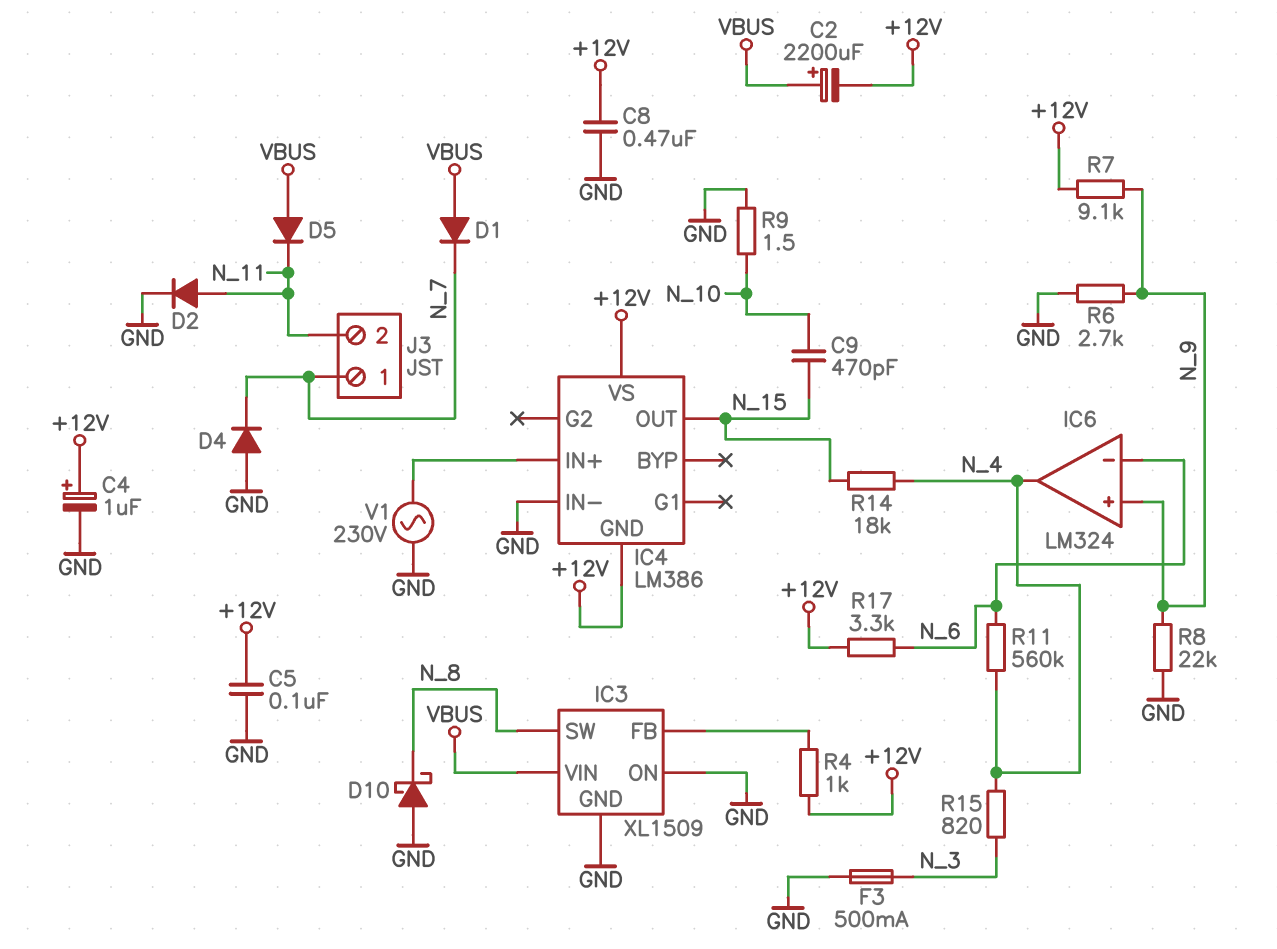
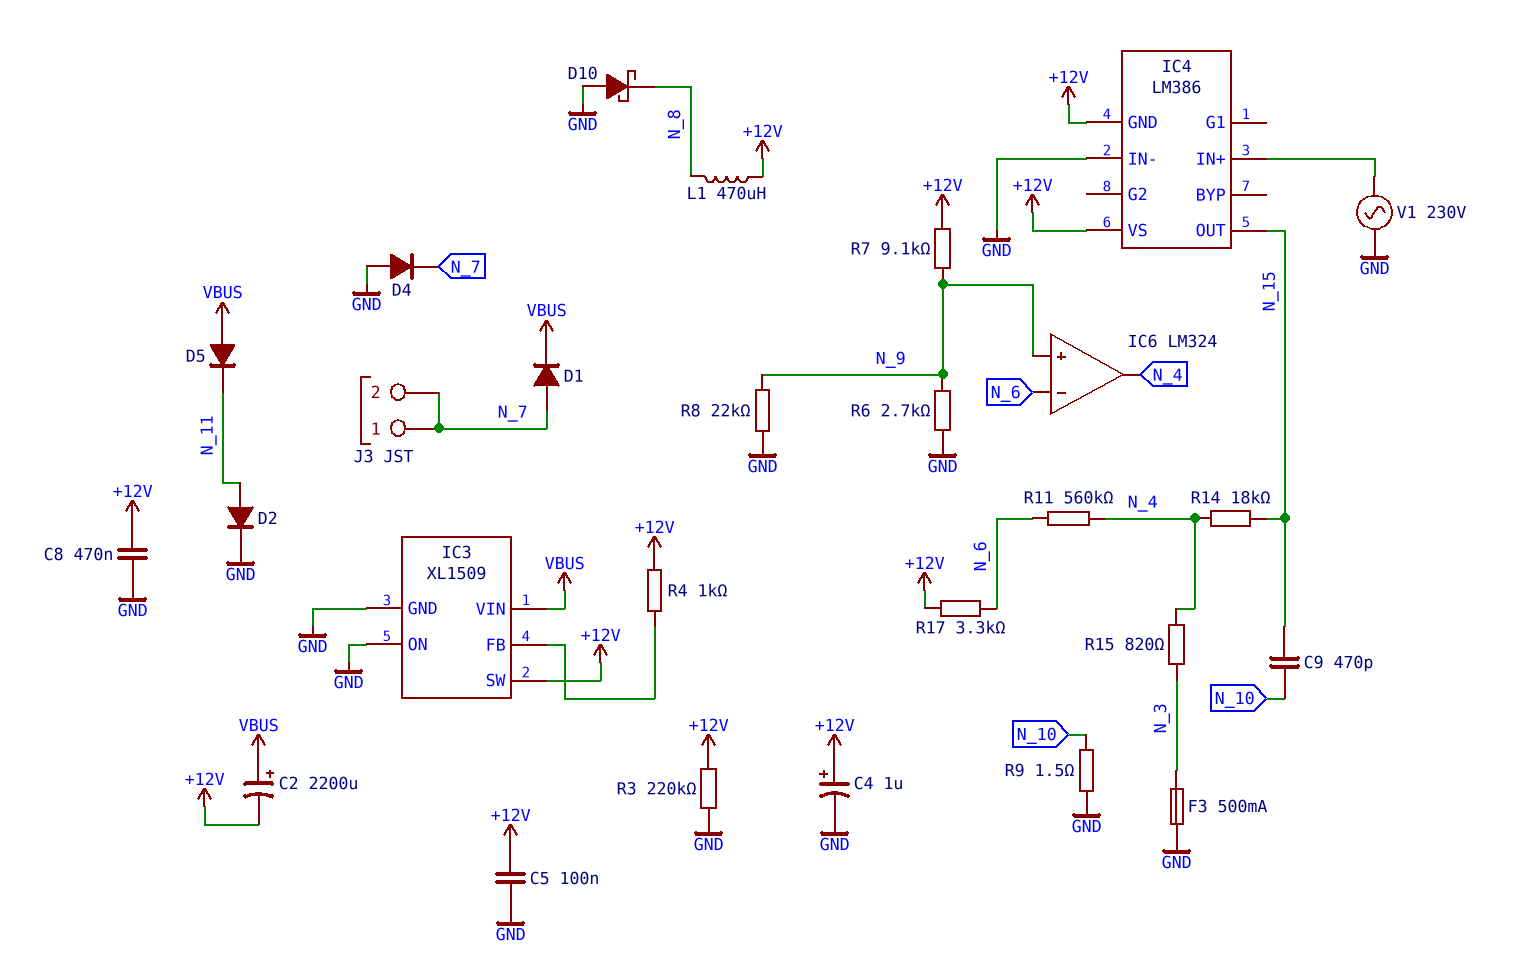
D1: diode (A VBUS, K N_7) -> diode (A N_7, K VBUS)
IC3 pin SW: N_8 -> +12V
J3 pin 2: N_11 -> N_7
L1: none -> 470uH (+12V, N_8)
R3: none -> 220k (+12V, GND)

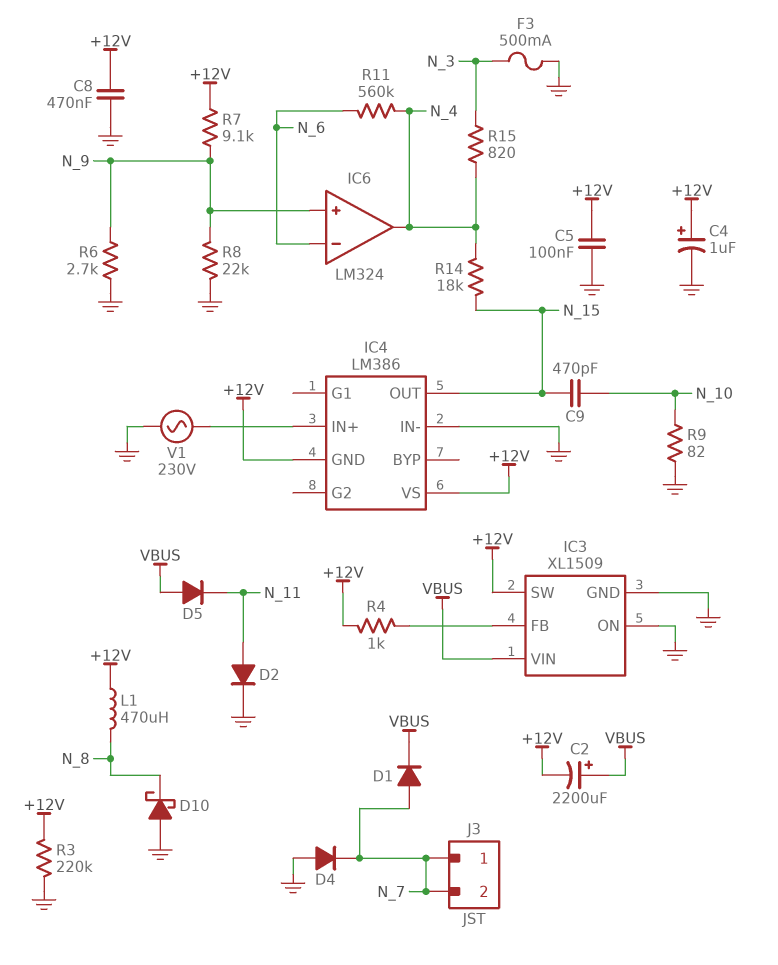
R9: 1.5 (GND, N_10) -> 82 (GND, N_10)
R17: 3.3k (+12V, N_6) -> none

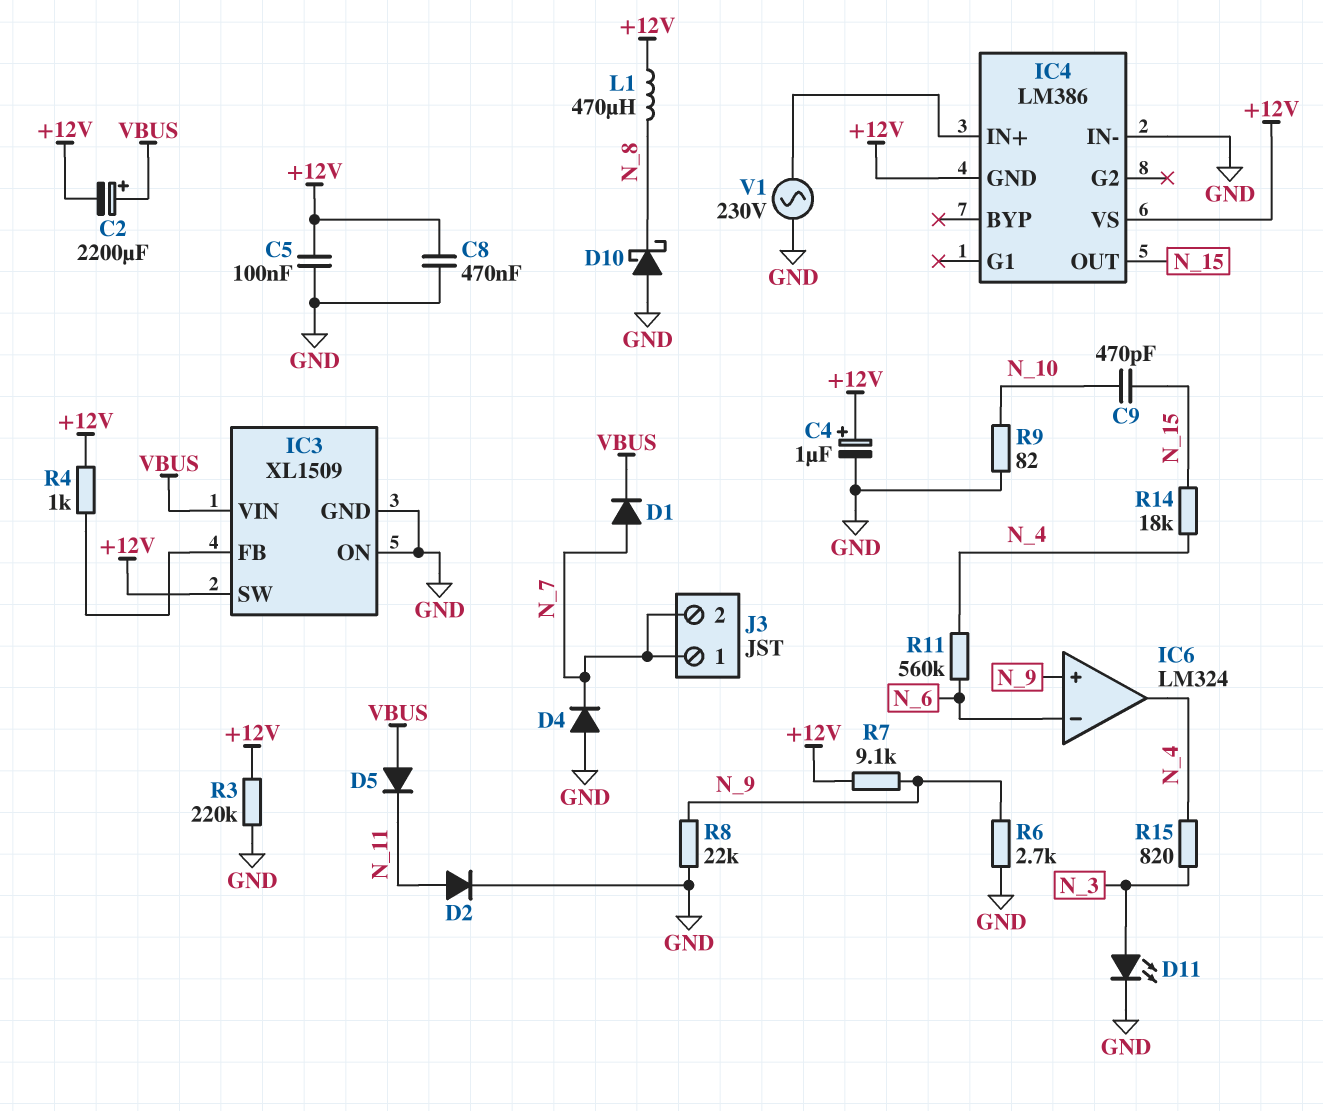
D11: none -> LED (A N_3, K GND)
F3: 500mA (GND, N_3) -> none

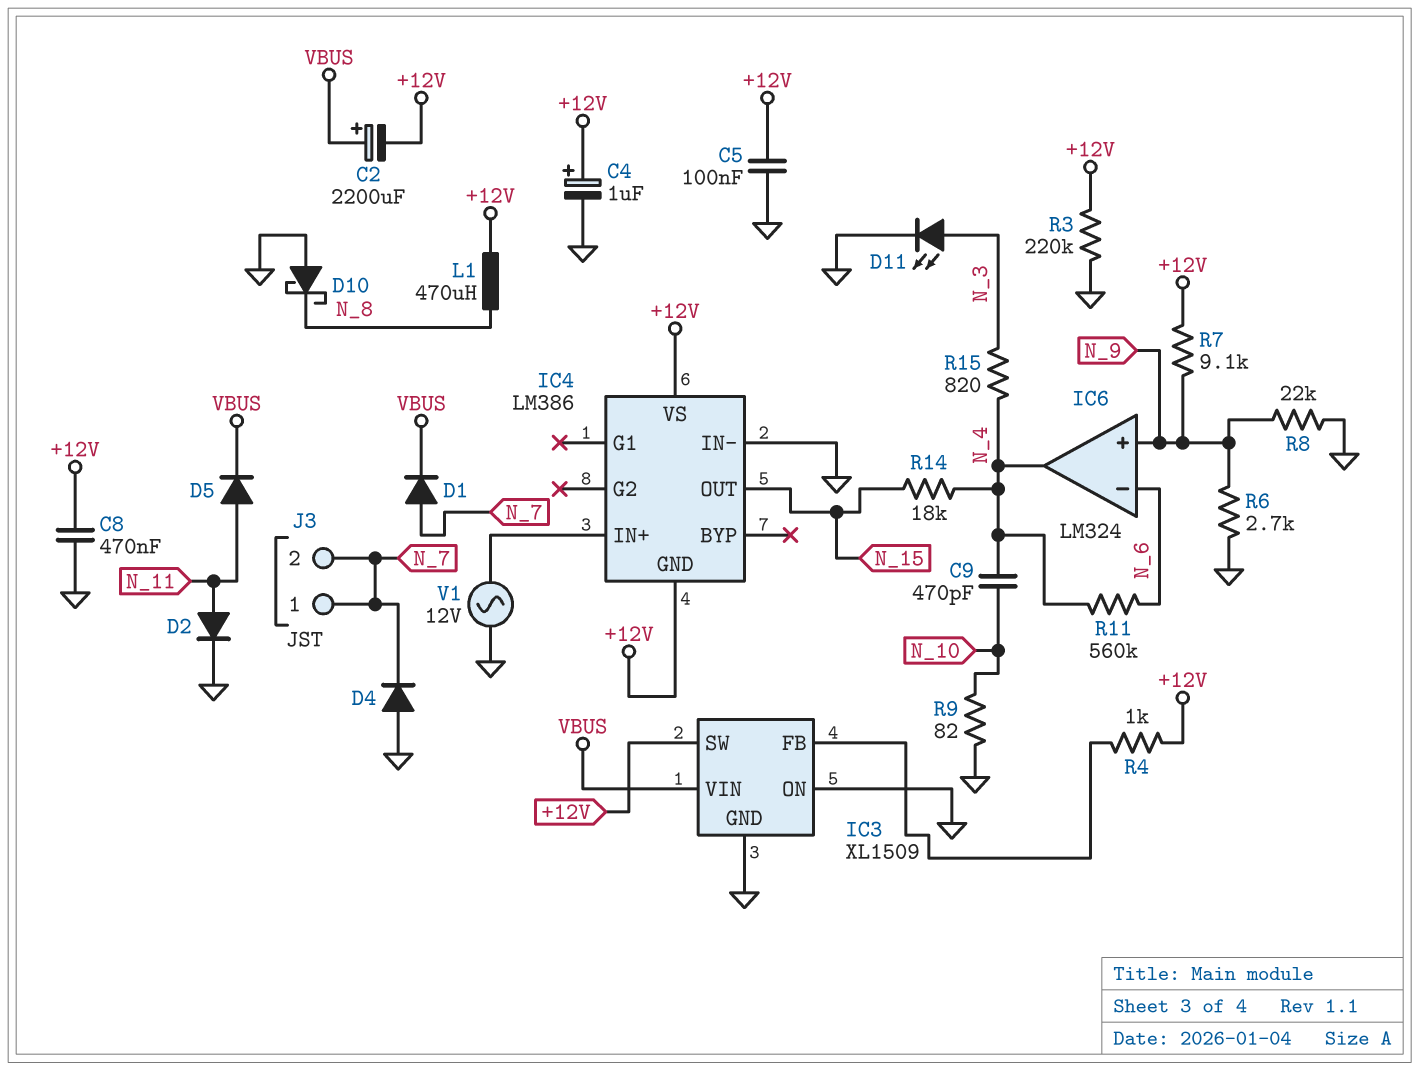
C9: 470pF (N_10, N_15) -> 470pF (N_4, N_10)
D5: diode (A VBUS, K N_11) -> diode (A N_11, K VBUS)
V1: AC 230V (GND, IC4/IN+) -> AC 12V (GND, IC4/IN+)

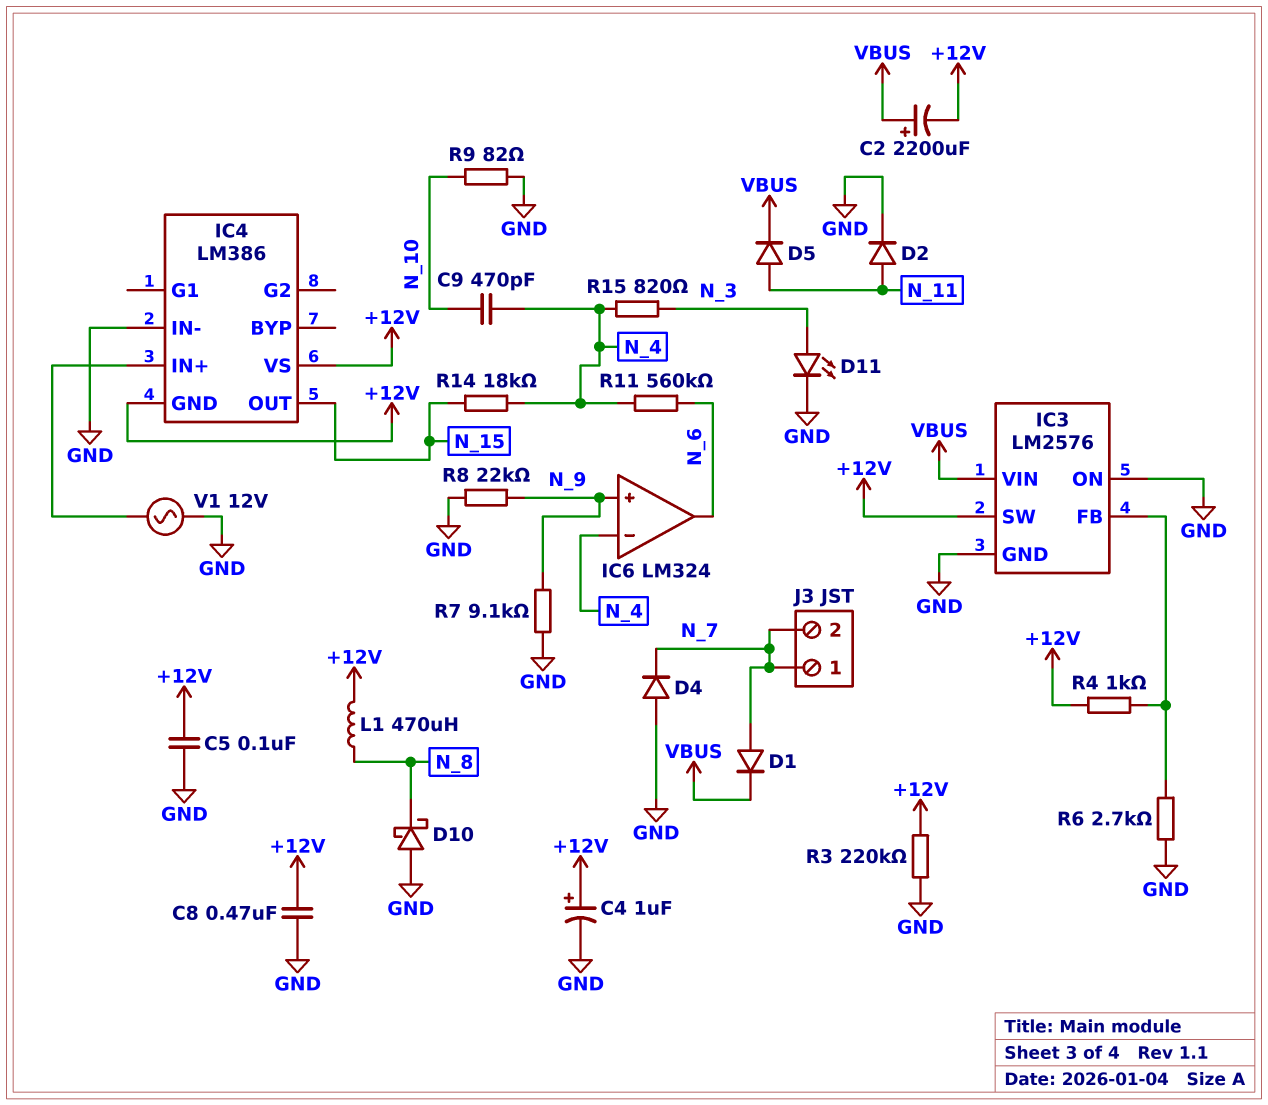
IC3: XL1509 -> LM2576
IC6 pin in-: N_6 -> N_4
IC6 pin out: N_4 -> N_6
R6: 2.7k (GND, N_9) -> 2.7k (GND, IC3/FB)
R7: 9.1k (+12V, N_9) -> 9.1k (GND, N_9)

